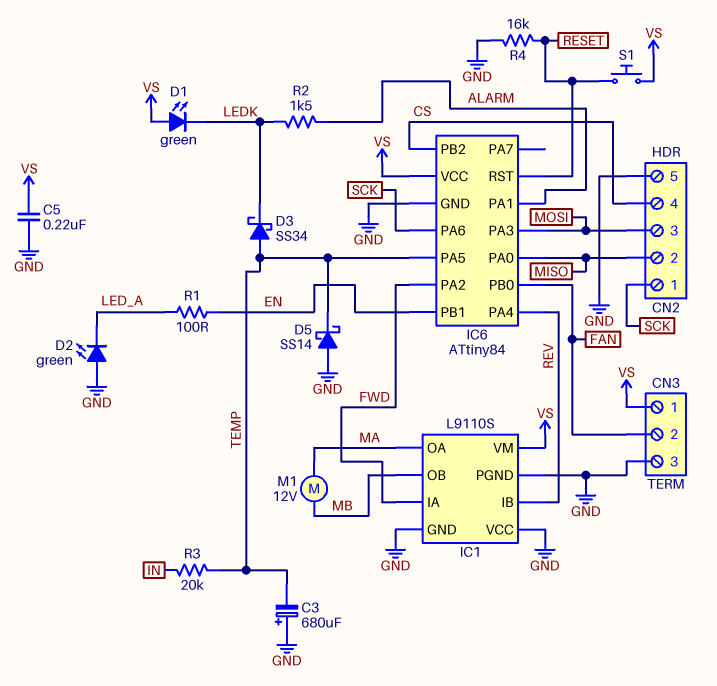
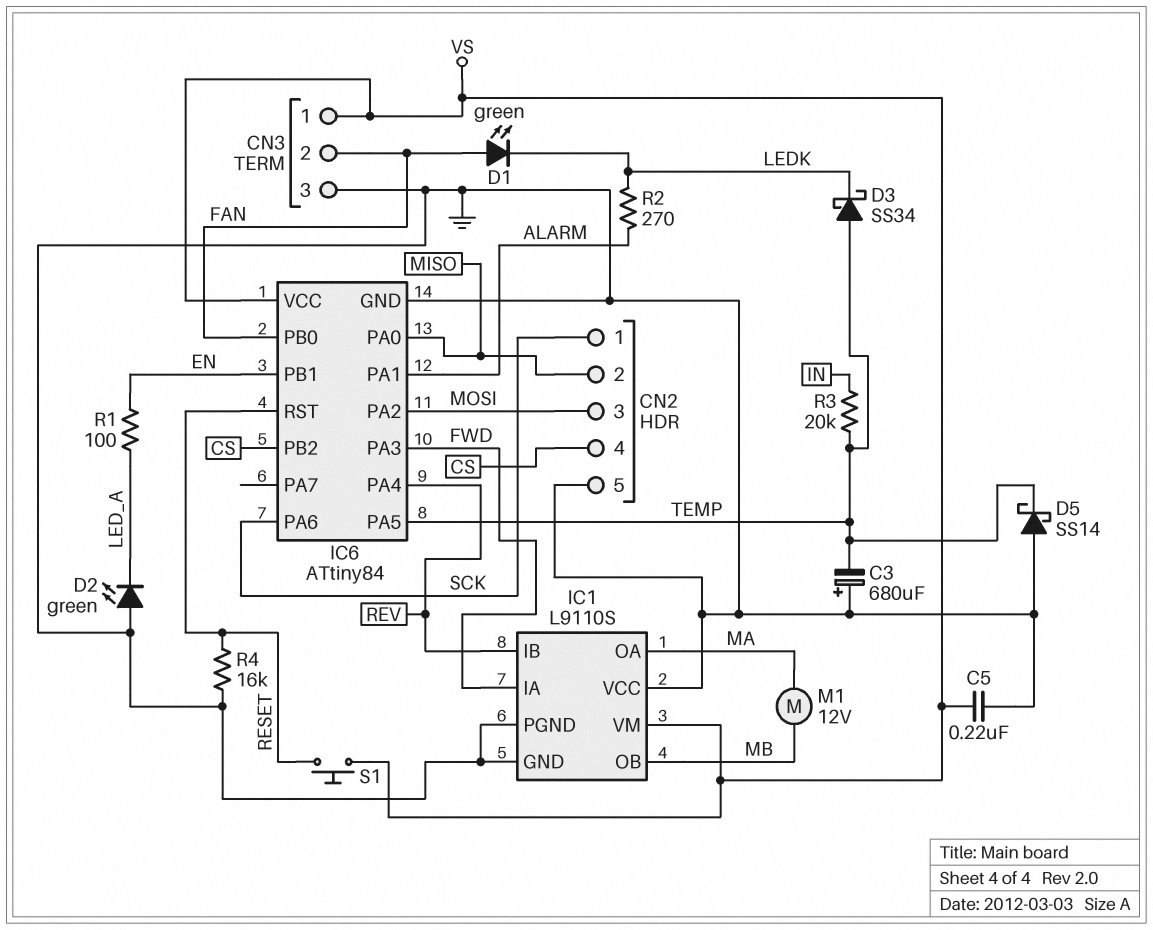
D1: LED green (A VS, K LEDK) -> LED green (A FAN, K LEDK)
IC6 pin PA2: FWD -> MOSI
IC6 pin PA3: MOSI -> FWD
R2: 1.5k (ALARM, LEDK) -> 270 (ALARM, LEDK)

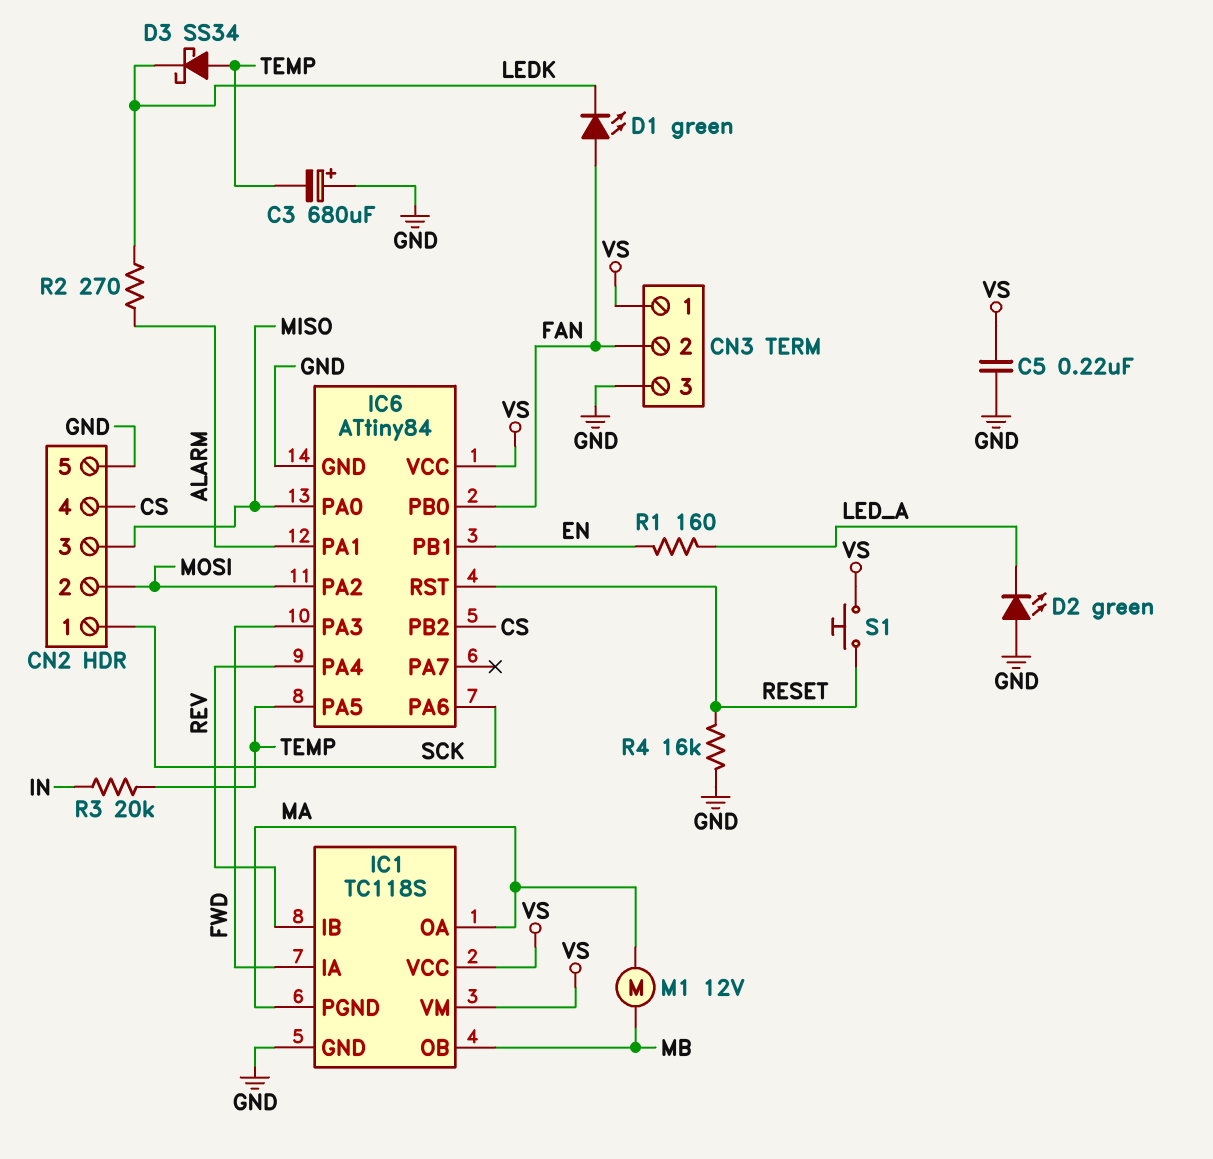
CN2 pin 2: MISO -> MOSI
CN2 pin 3: MOSI -> MISO
D5: schottky SS14 (A GND, K TEMP) -> none
IC1: L9110S -> TC118S
IC1 pin PGND: GND -> MA
IC1 pin VCC: GND -> VS
R1: 100 (EN, LED_A) -> 160 (EN, LED_A)

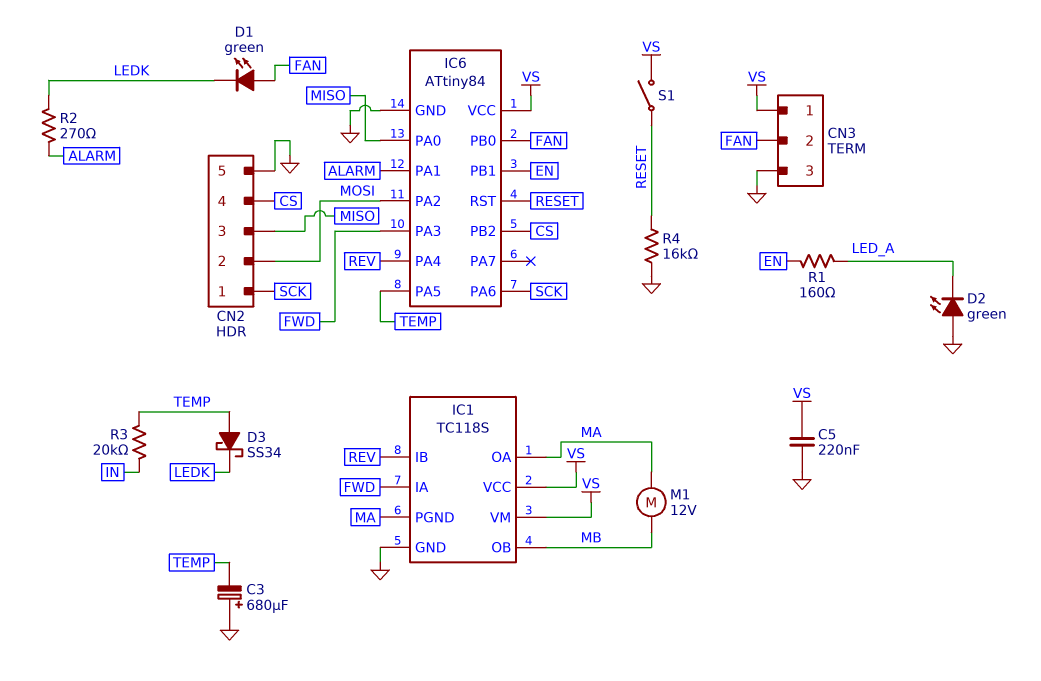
S1: button (RESET, VS) -> switch (RESET, VS)

